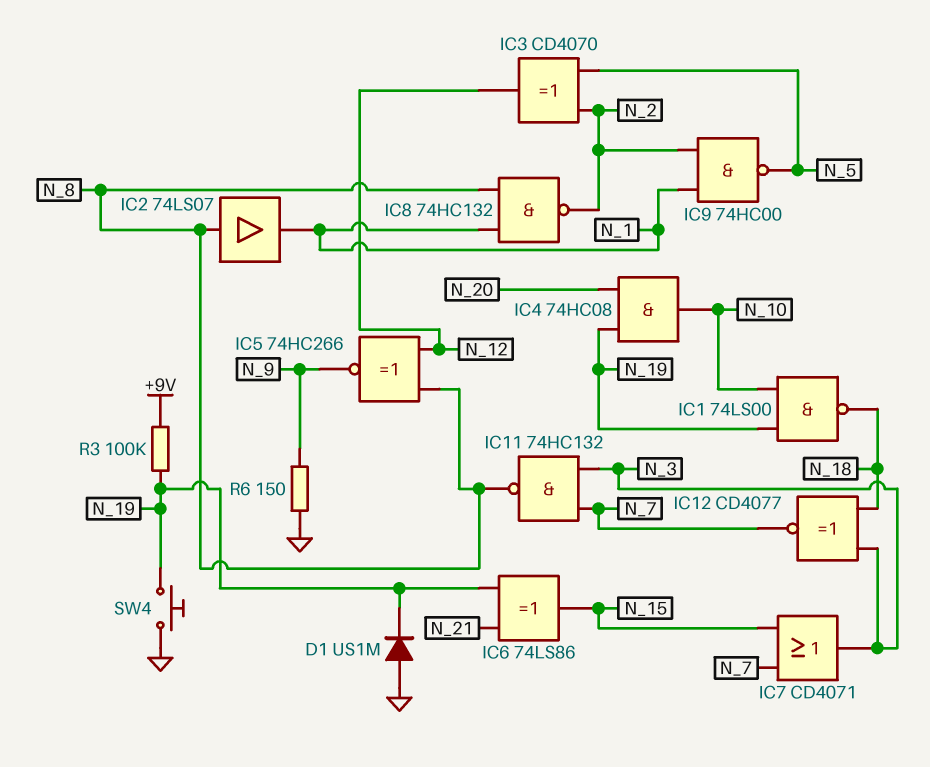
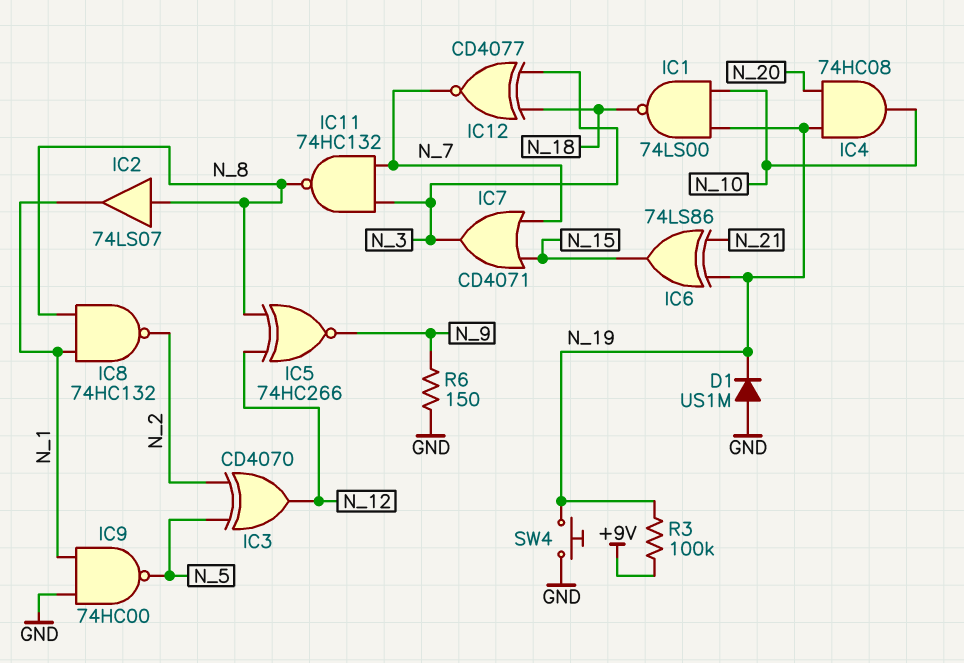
IC9: NAND 74HC00 (in N_1, in N_2, out N_5) -> NAND 74HC00 (in GND, in N_1, out N_5)

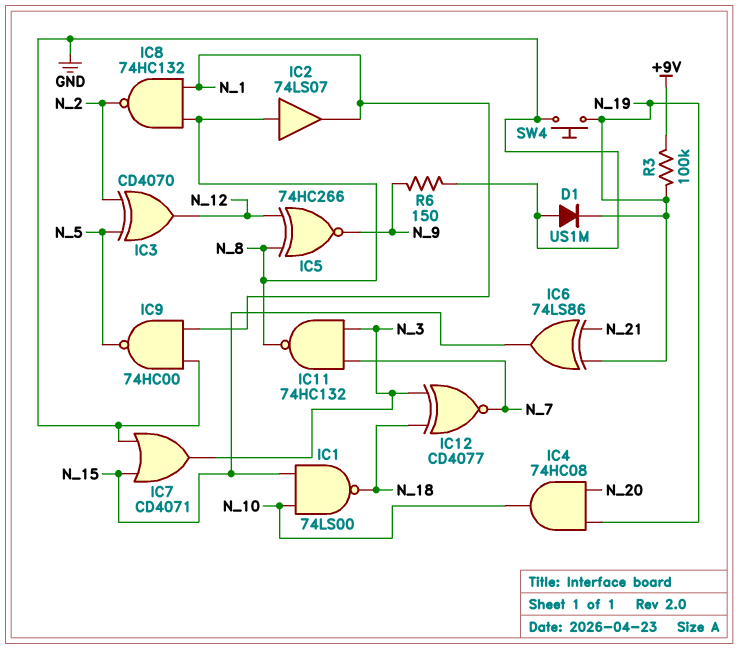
IC1: NAND 74LS00 (in N_10, in N_19, out N_18) -> NAND 74LS00 (in N_10, in N_15, out N_18)
IC7: OR CD4071 (in N_7, in N_15, out N_3) -> OR CD4071 (in GND, in N_15, out N_3)

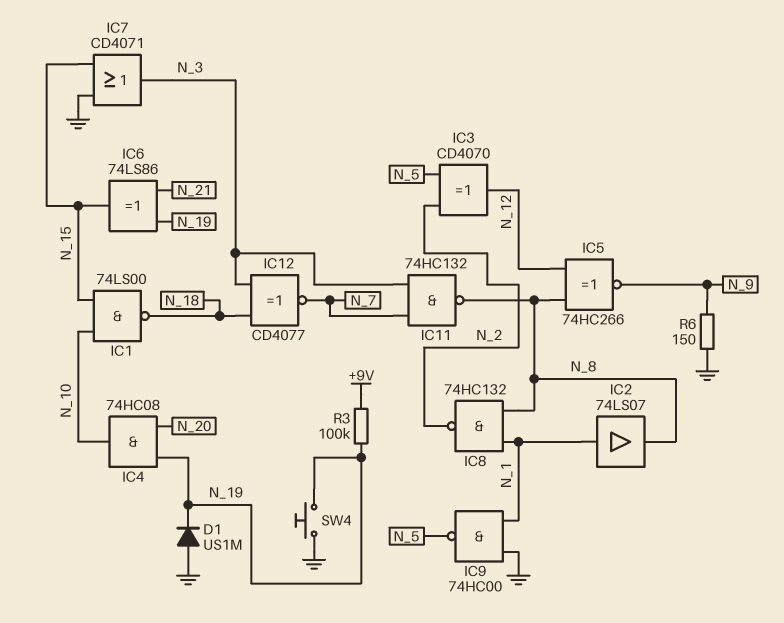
IC2: buffer 74LS07 (in N_8, out N_1) -> buffer 74LS07 (in N_1, out N_8)

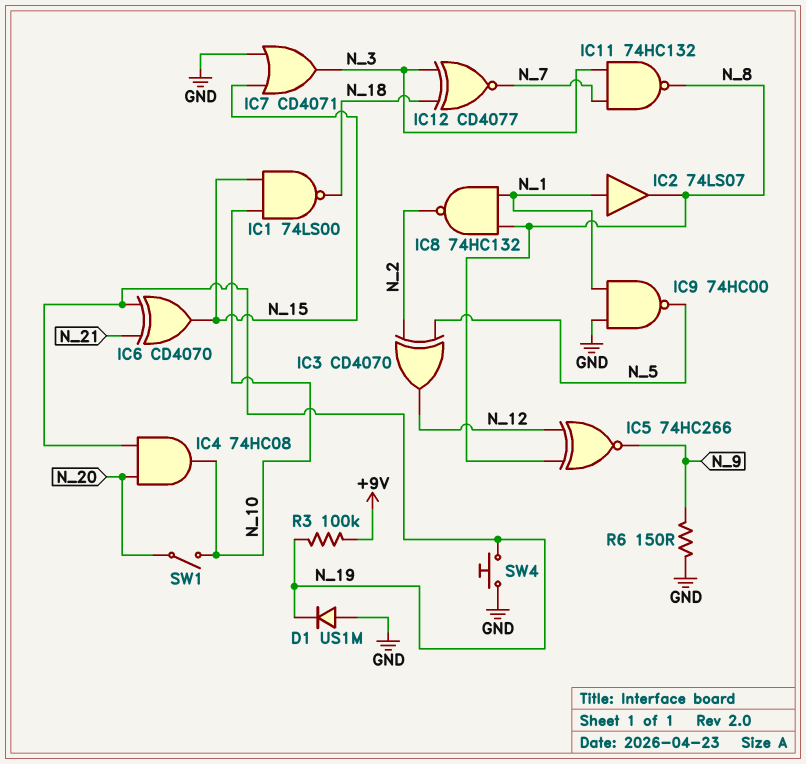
IC6: XOR 74LS86 (in N_19, in N_21, out N_15) -> XOR CD4070 (in N_19, in N_21, out N_15)
SW1: none -> switch (N_10, N_20)

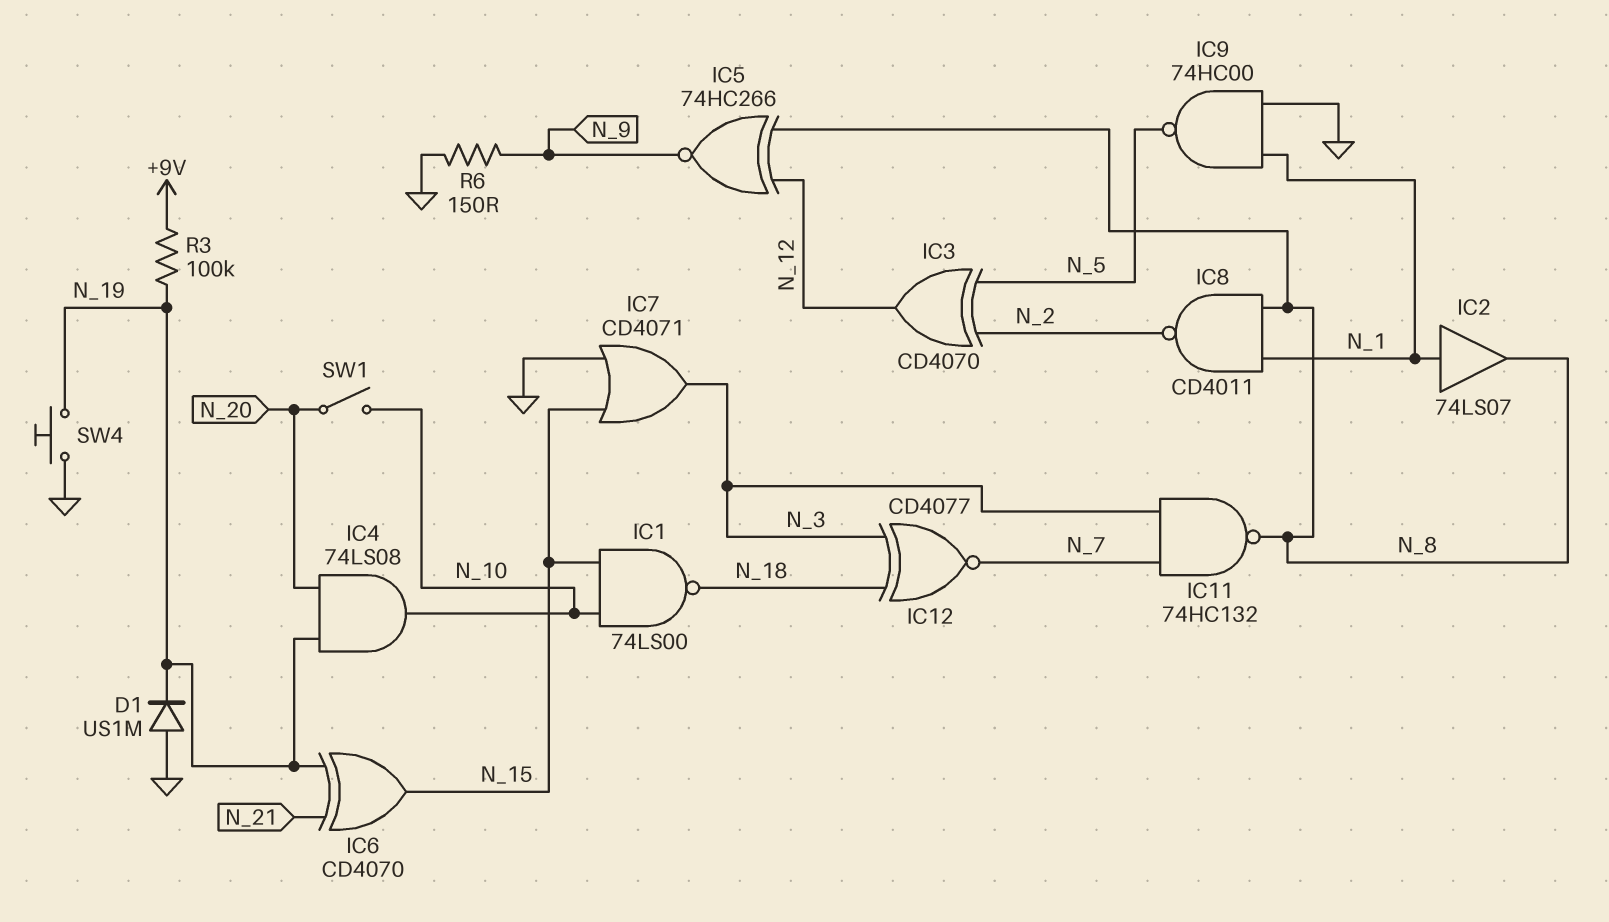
IC4: AND 74HC08 (in N_19, in N_20, out N_10) -> AND 74LS08 (in N_19, in N_20, out N_10)
IC8: NAND 74HC132 (in N_1, in N_8, out N_2) -> NAND CD4011 (in N_1, in N_8, out N_2)

